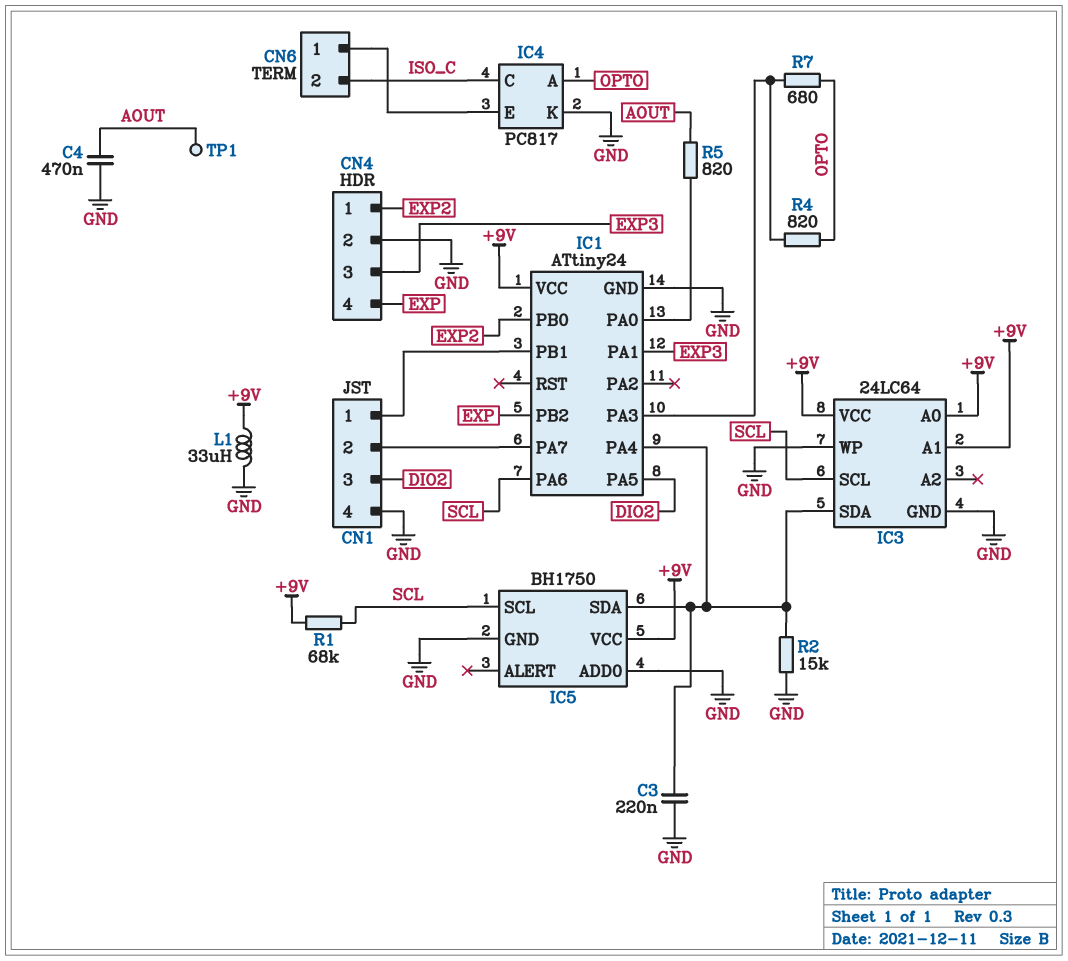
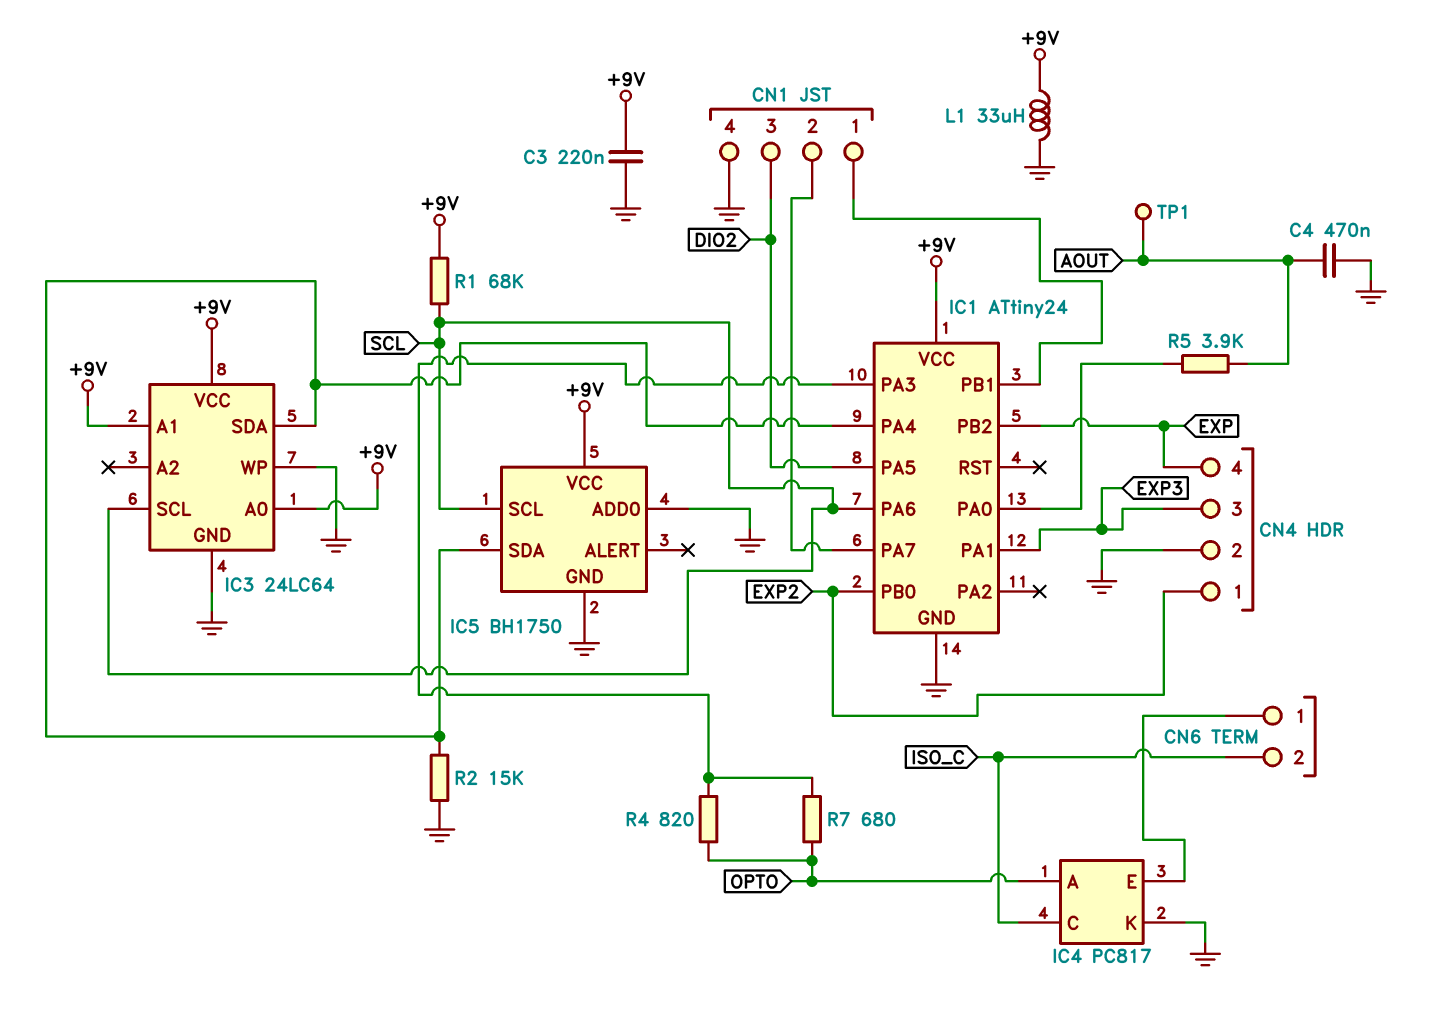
C3: 220nF (GND, IC1/PA4) -> 220nF (+9V, GND)
R5: 820 (AOUT, IC1/PA0) -> 3.9k (AOUT, IC1/PA0)

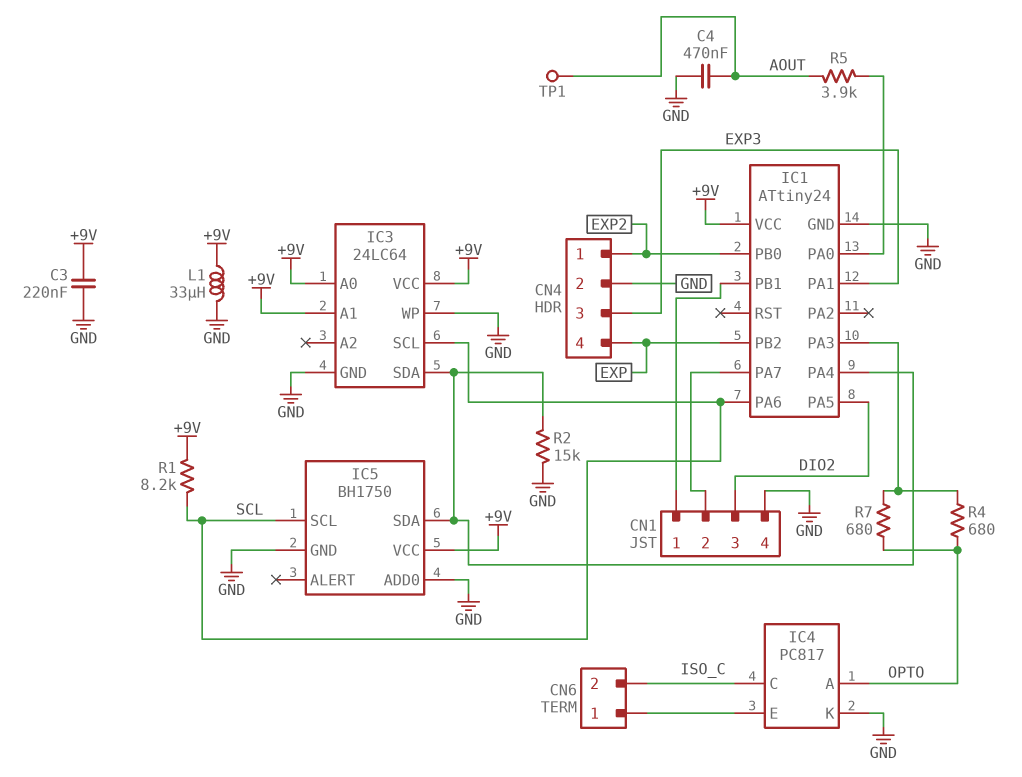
R1: 68k (+9V, SCL) -> 8.2k (+9V, SCL)
R4: 820 (IC1/PA3, OPTO) -> 680 (IC1/PA3, OPTO)

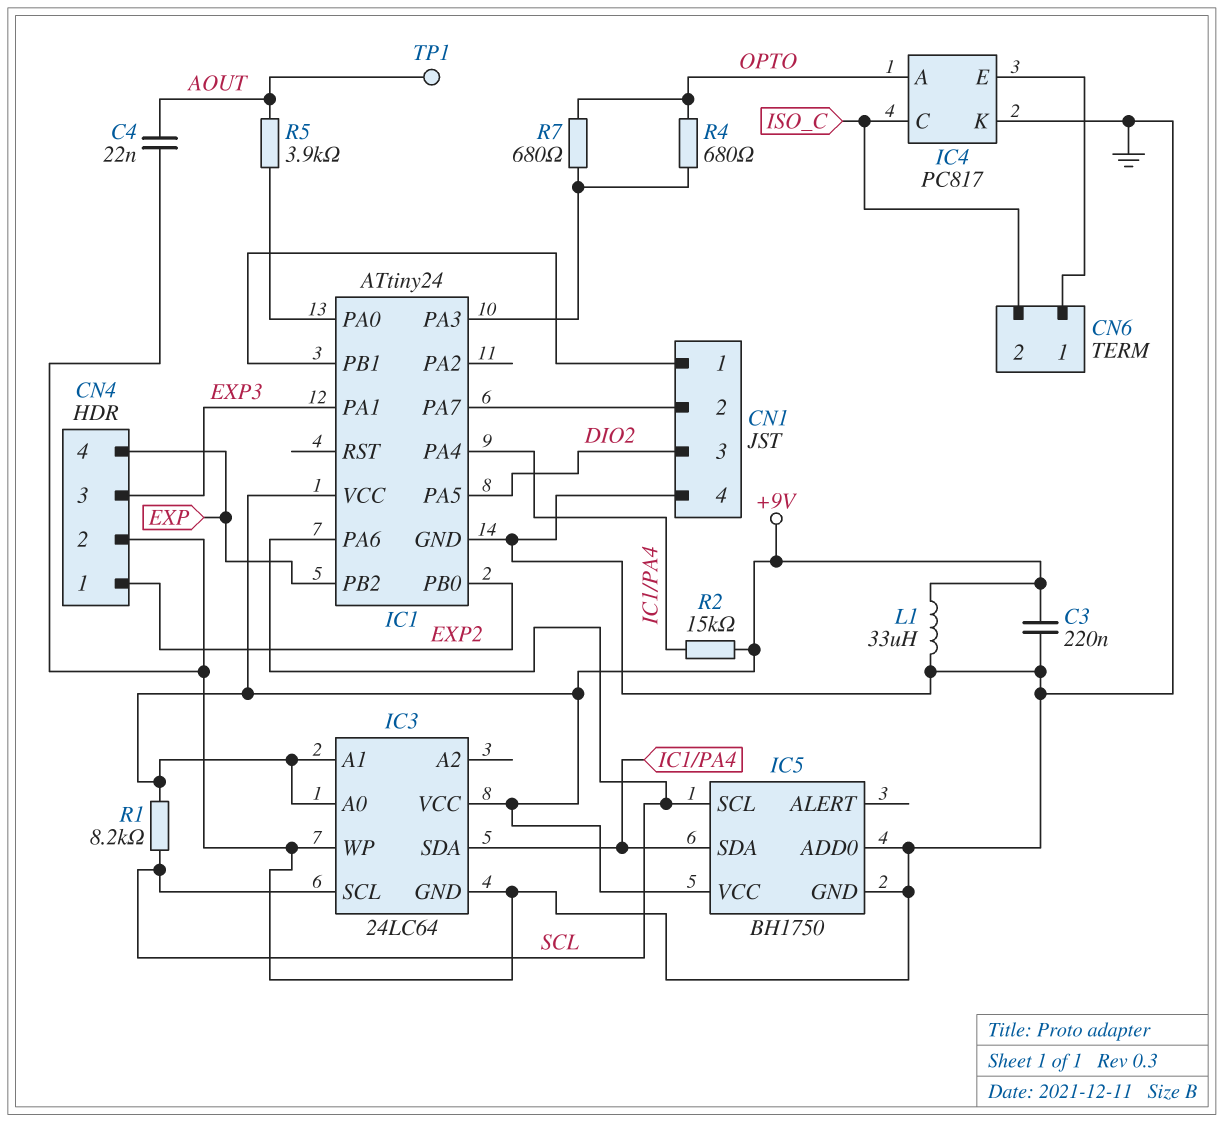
C4: 470nF (AOUT, GND) -> 22nF (AOUT, GND)
R2: 15k (GND, IC1/PA4) -> 15k (+9V, IC1/PA4)

